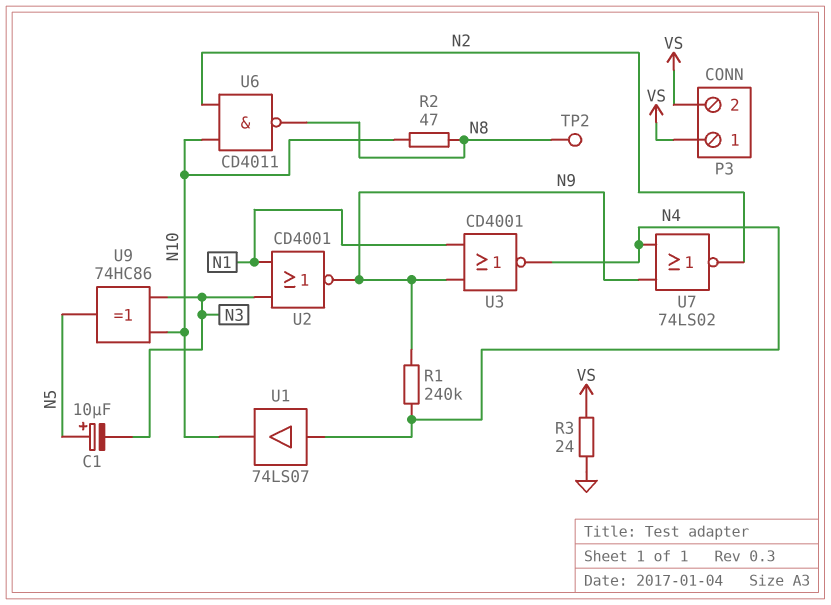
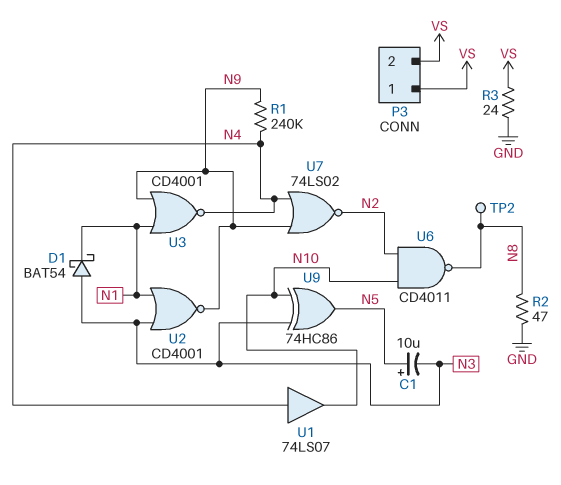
D1: none -> schottky BAT54 (A N3, K N1)
R2: 47 (N8, N10) -> 47 (GND, N8)

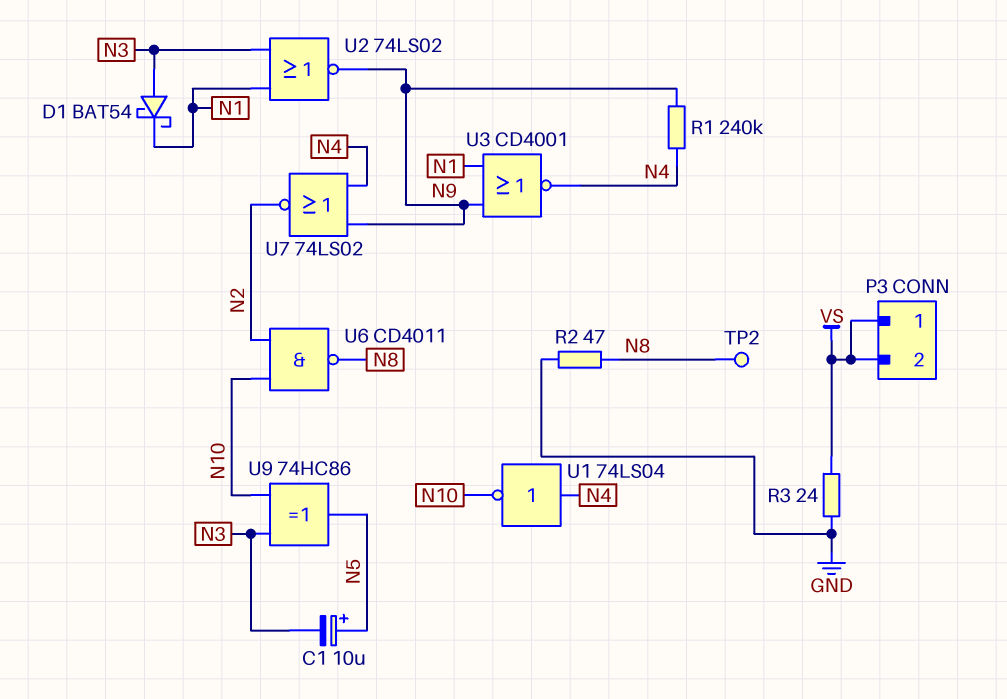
U1: buffer 74LS07 (in N4, out N10) -> NOT 74LS04 (in N4, out N10)
U2: NOR CD4001 (in N1, in N3, out N9) -> NOR 74LS02 (in N1, in N3, out N9)

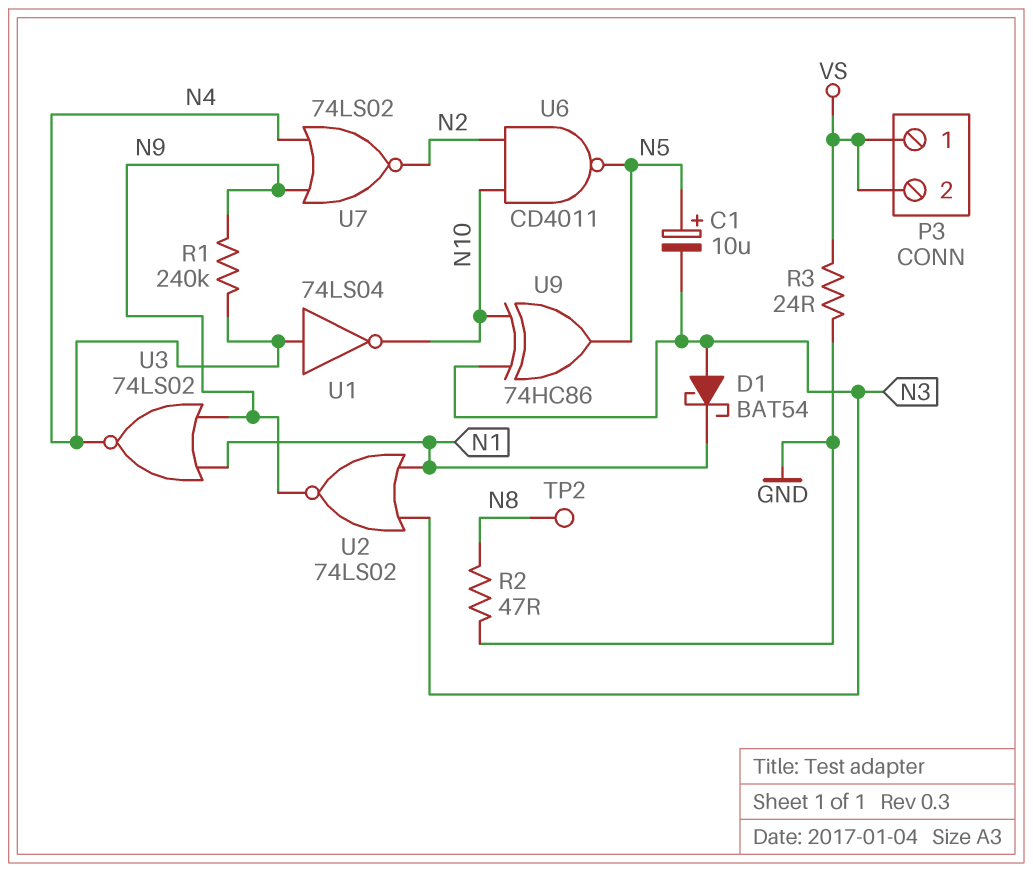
U3: NOR CD4001 (in N1, in N9, out N4) -> NOR 74LS02 (in N1, in N9, out N4)
U6: NAND CD4011 (in N2, in N10, out N8) -> NAND CD4011 (in N2, in N10, out N5)

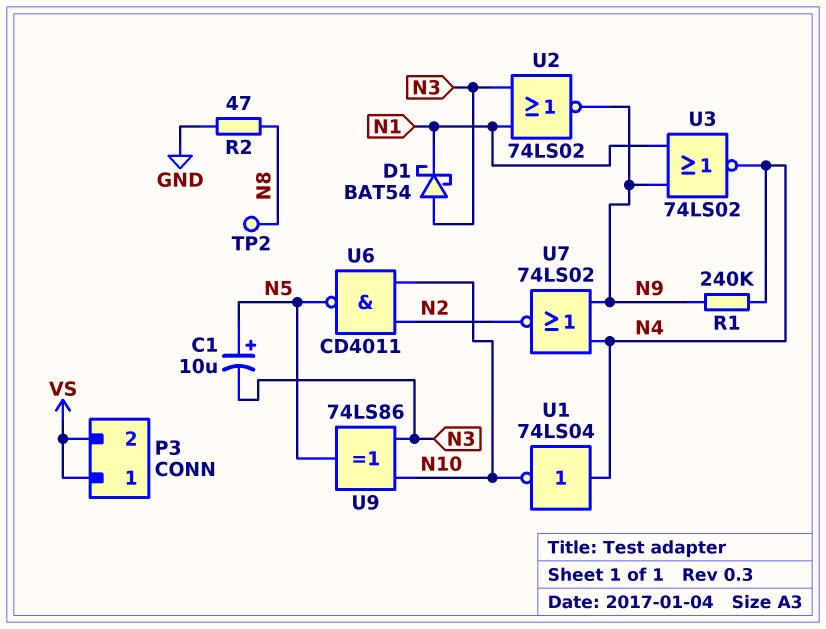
R3: 24 (GND, VS) -> none
U9: XOR 74HC86 (in N3, in N10, out N5) -> XOR 74LS86 (in N3, in N10, out N5)

